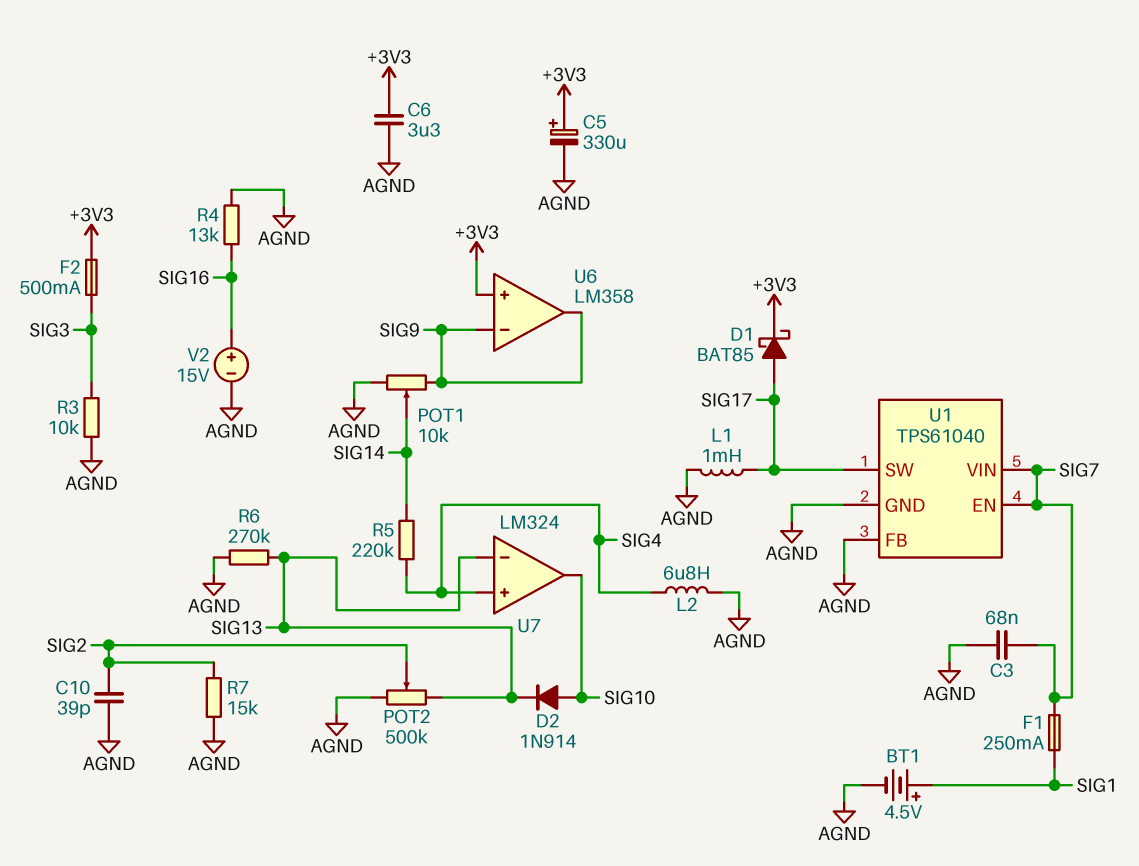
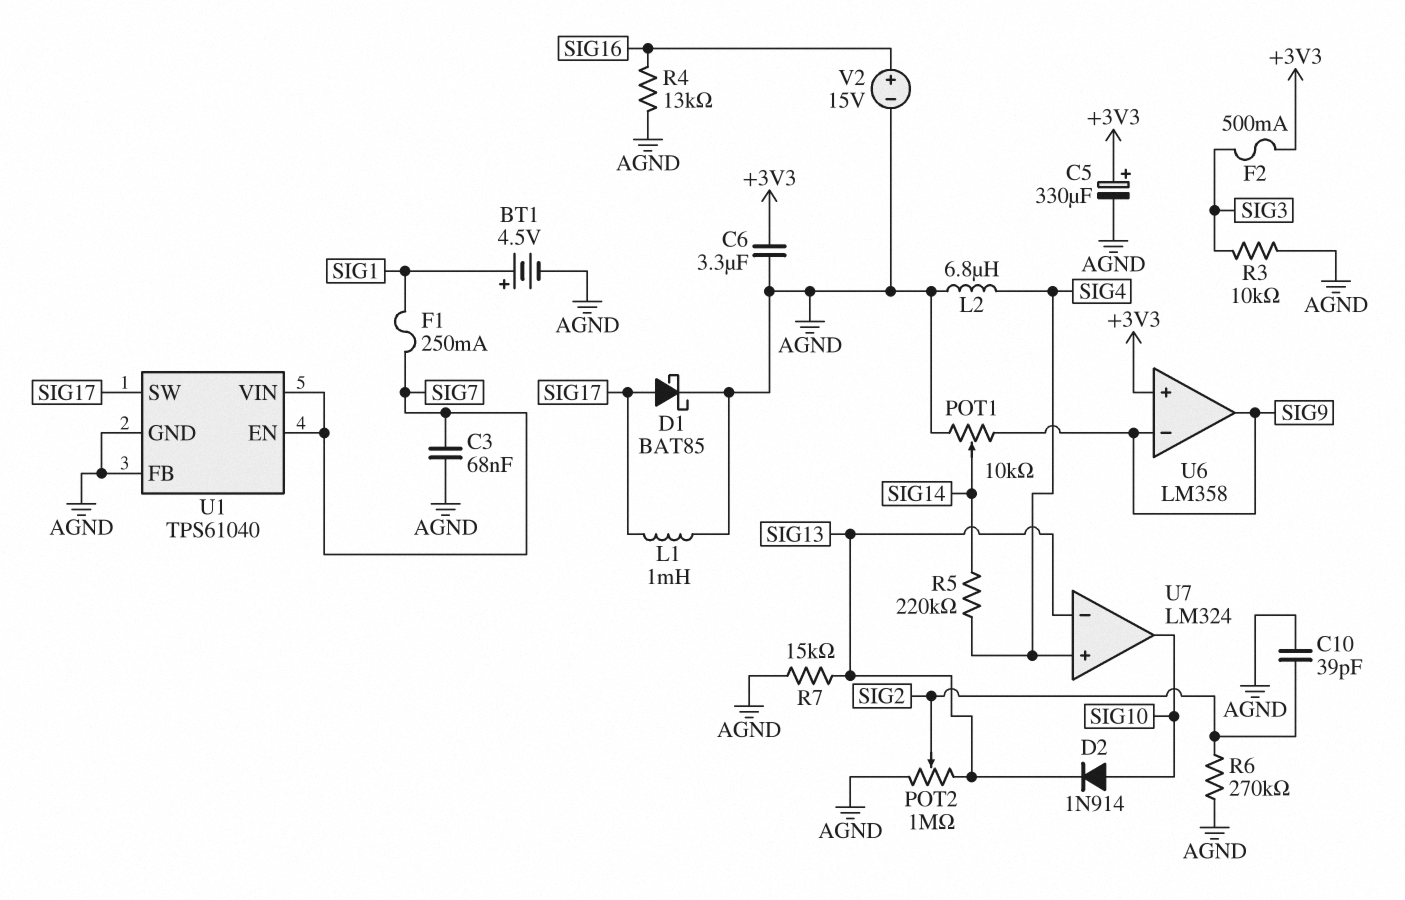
D1: schottky BAT85 (A SIG17, K +3V3) -> schottky BAT85 (A SIG17, K AGND)
POT2: 500k (AGND, SIG13, wiper SIG2) -> 1M (AGND, SIG13, wiper SIG2)
R6: 270k (AGND, SIG13) -> 270k (AGND, SIG2)
R7: 15k (AGND, SIG2) -> 15k (AGND, SIG13)

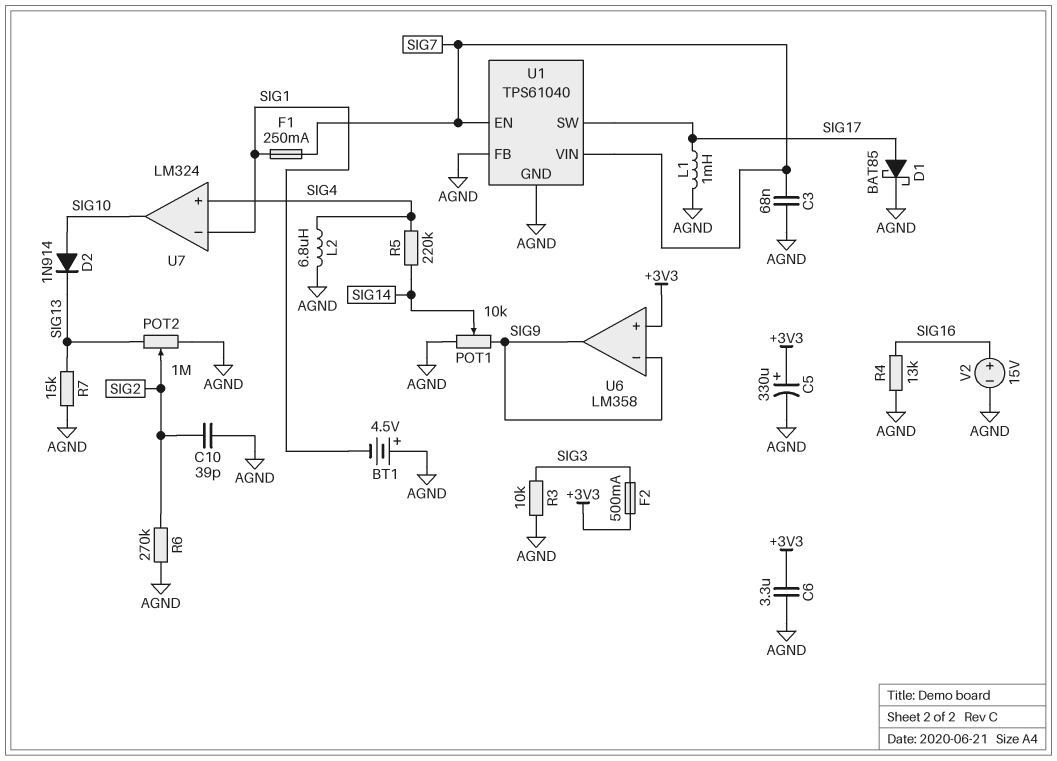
BT1: 4.5V (plus SIG1, minus AGND) -> 4.5V (plus AGND, minus SIG1)
U7 pin in-: SIG13 -> SIG1

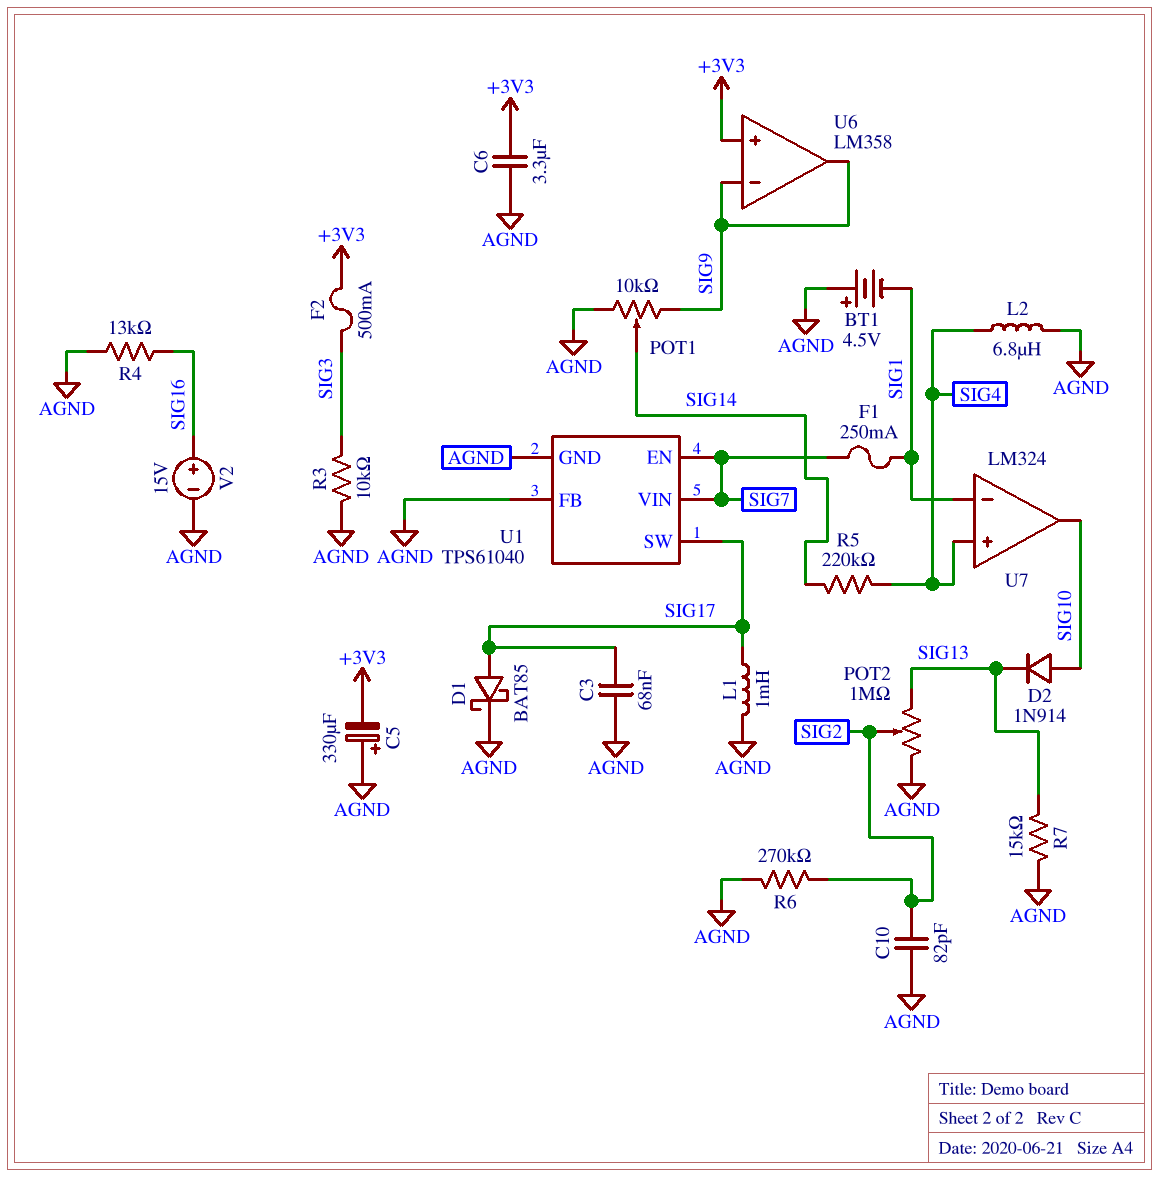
C3: 68nF (AGND, SIG7) -> 68nF (AGND, SIG17)
C5: 330uF (plus +3V3, minus AGND) -> 330uF (plus AGND, minus +3V3)
C10: 39pF (AGND, SIG2) -> 82pF (AGND, SIG2)

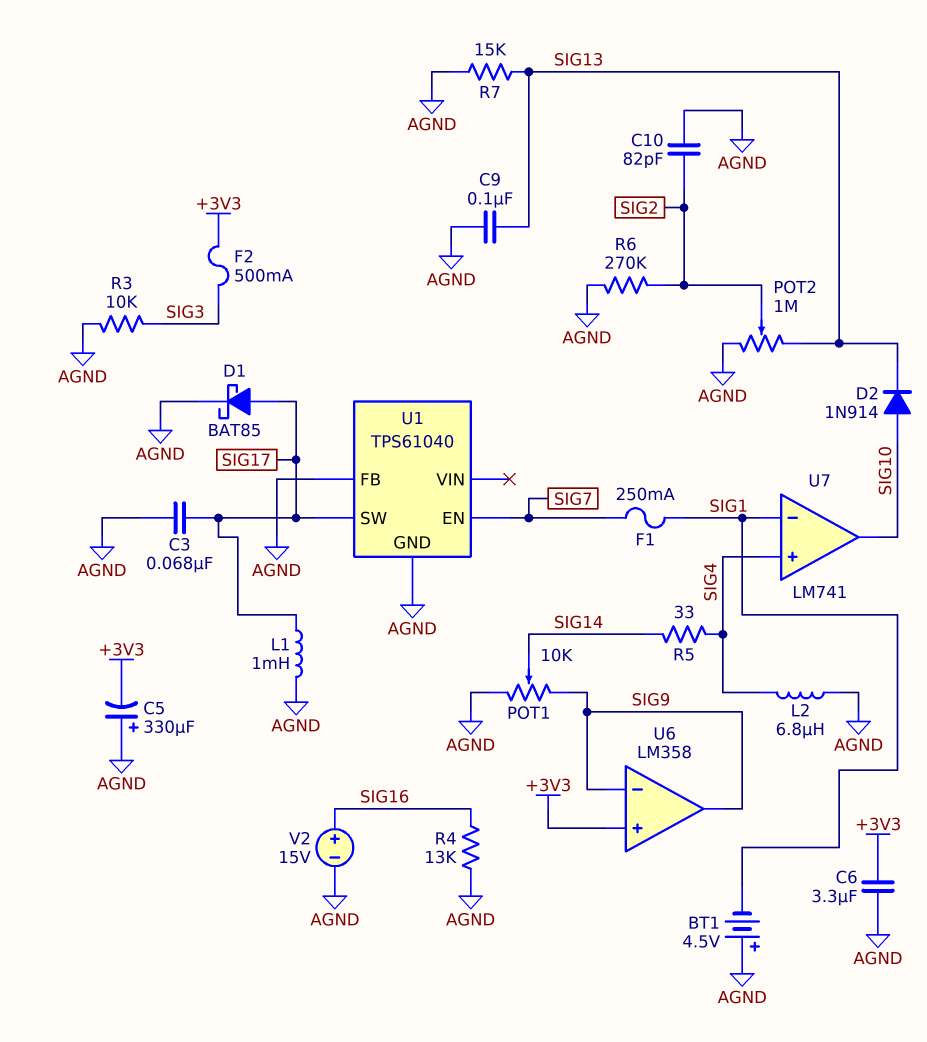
C9: none -> 100nF (AGND, SIG13)
R5: 220k (SIG4, SIG14) -> 33 (SIG4, SIG14)
U1 pin VIN: SIG7 -> none
U7: LM324 -> LM741

